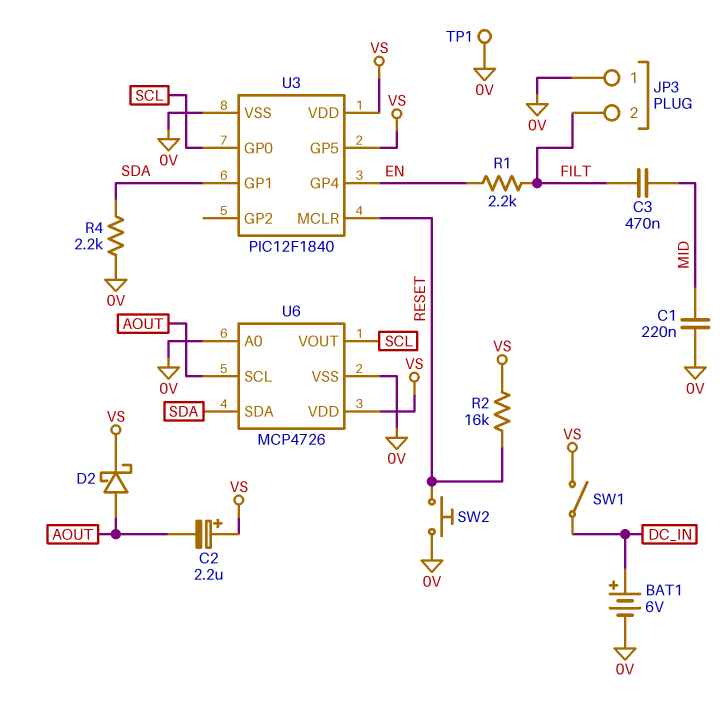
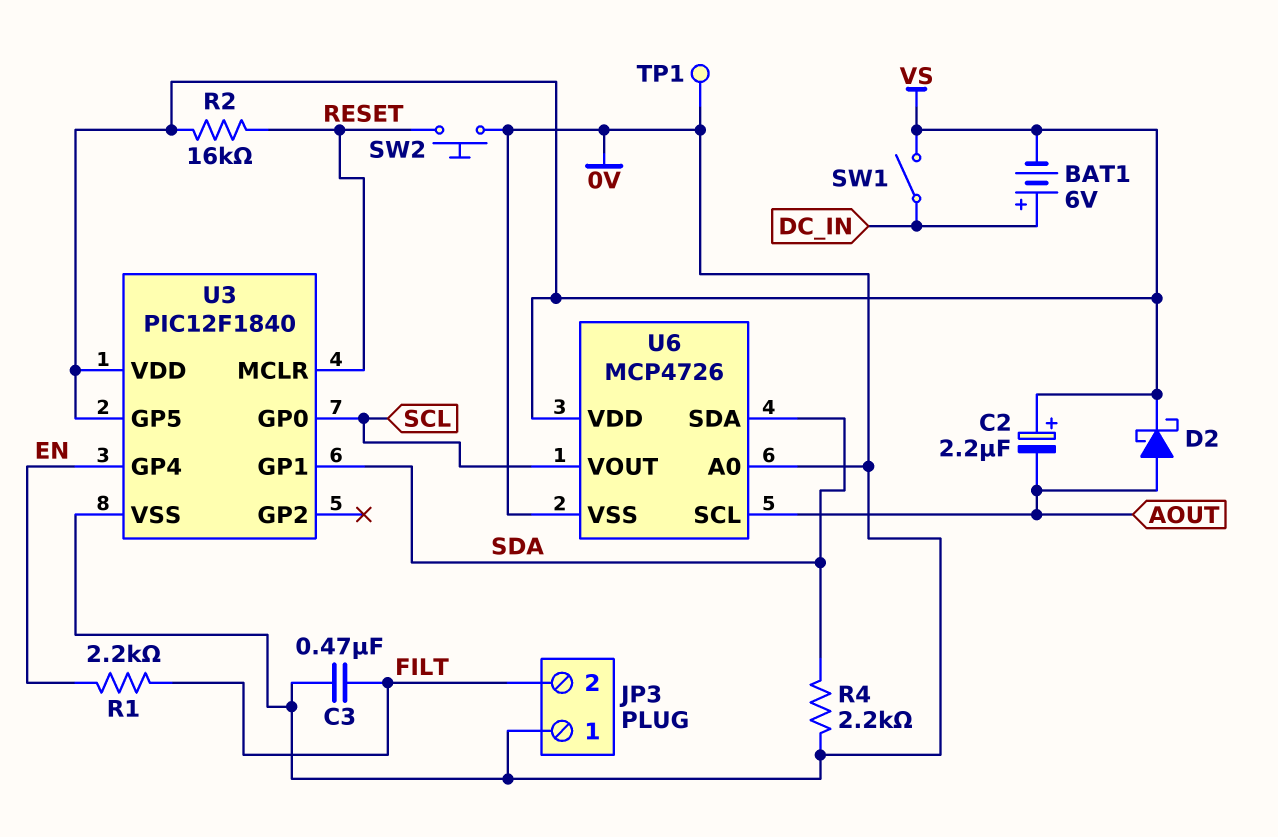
BAT1: 6V (plus DC_IN, minus 0V) -> 6V (plus DC_IN, minus VS)
C1: 220nF (0V, MID) -> none
C3: 470nF (FILT, MID) -> 470nF (0V, FILT)

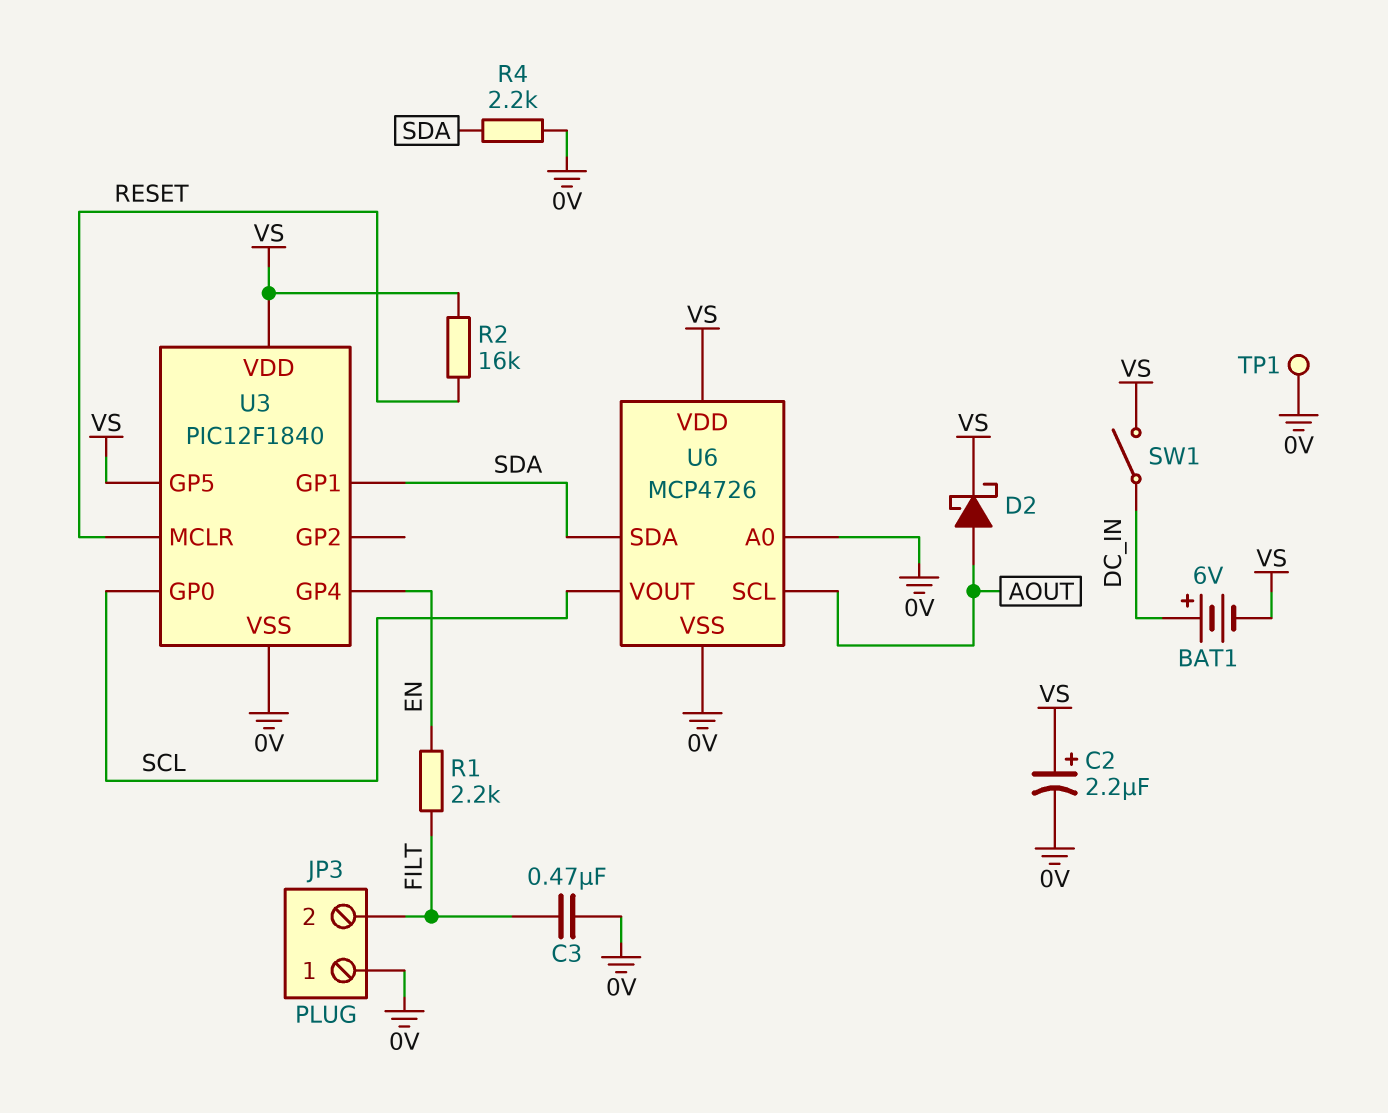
C2: 2.2uF (plus VS, minus AOUT) -> 2.2uF (plus VS, minus 0V)
SW2: button (0V, RESET) -> none

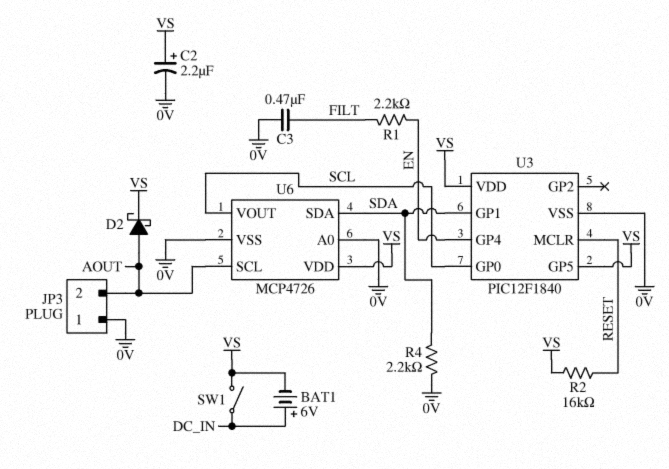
JP3 pin 2: FILT -> AOUT
TP1: test point (0V) -> none

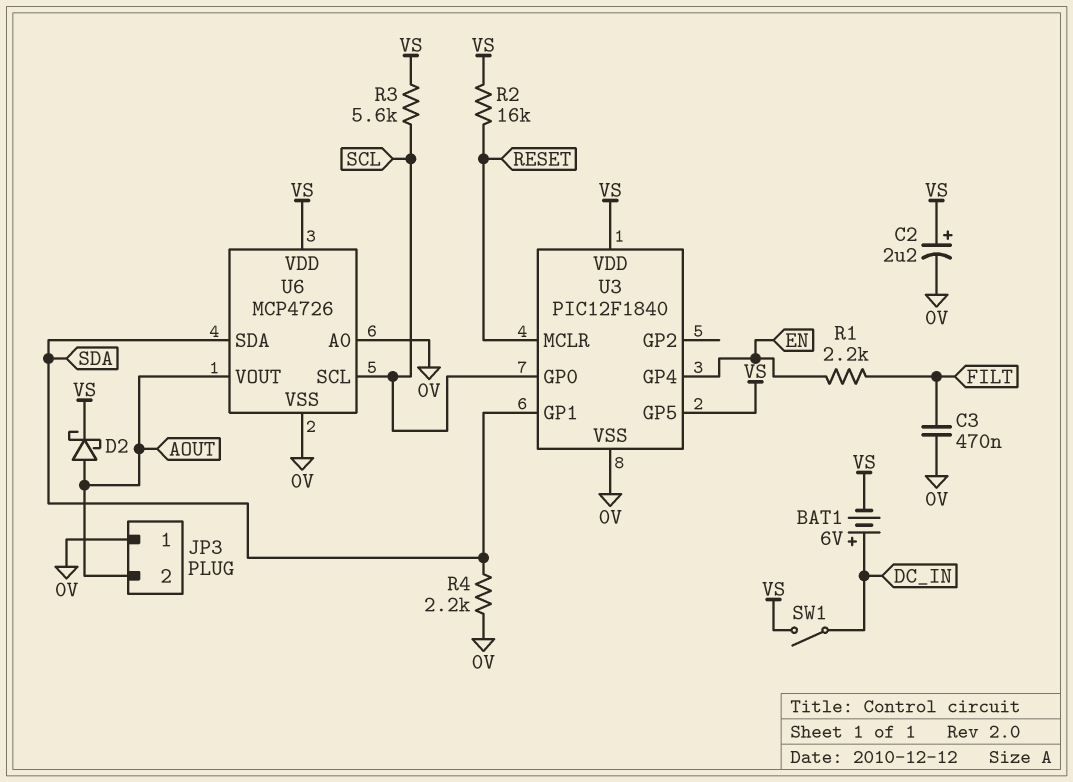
R3: none -> 5.6k (SCL, VS)
U6 pin SCL: AOUT -> SCL
U6 pin VOUT: SCL -> AOUT

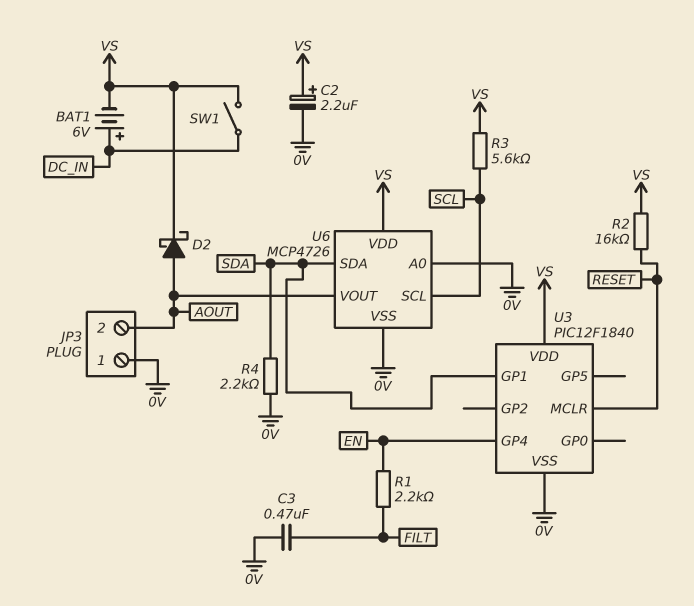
U3 pin GP0: SCL -> none
U3 pin GP5: VS -> none

